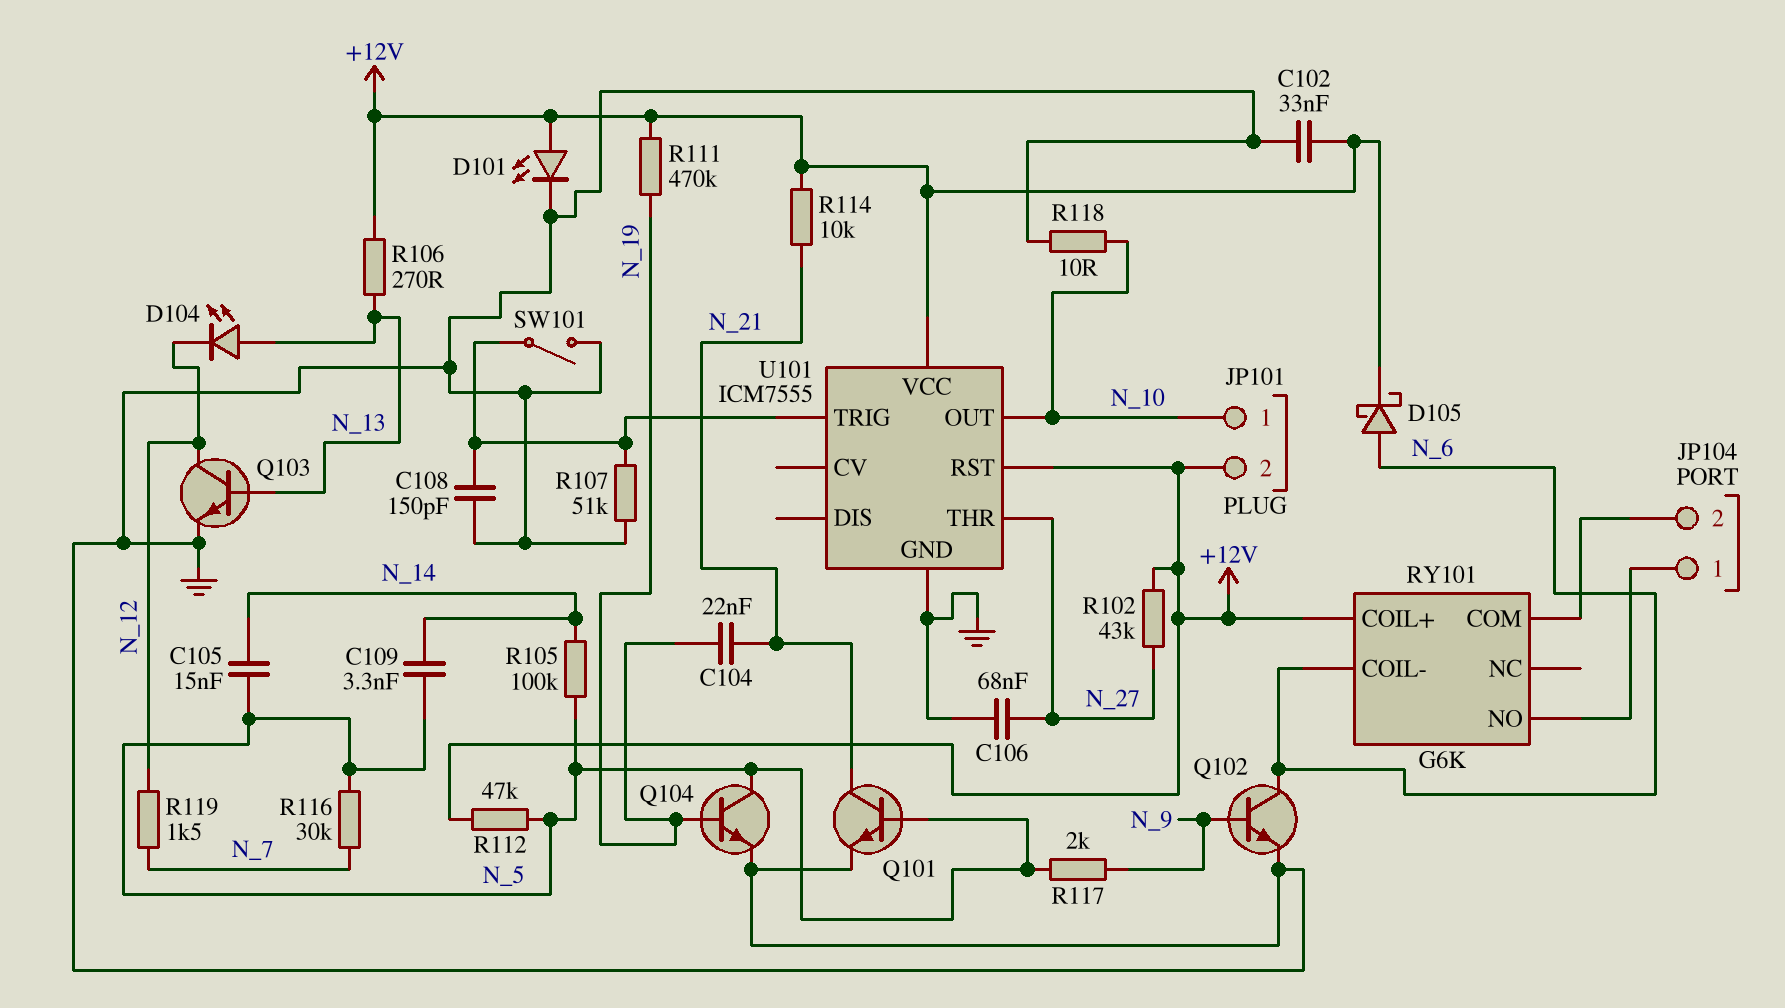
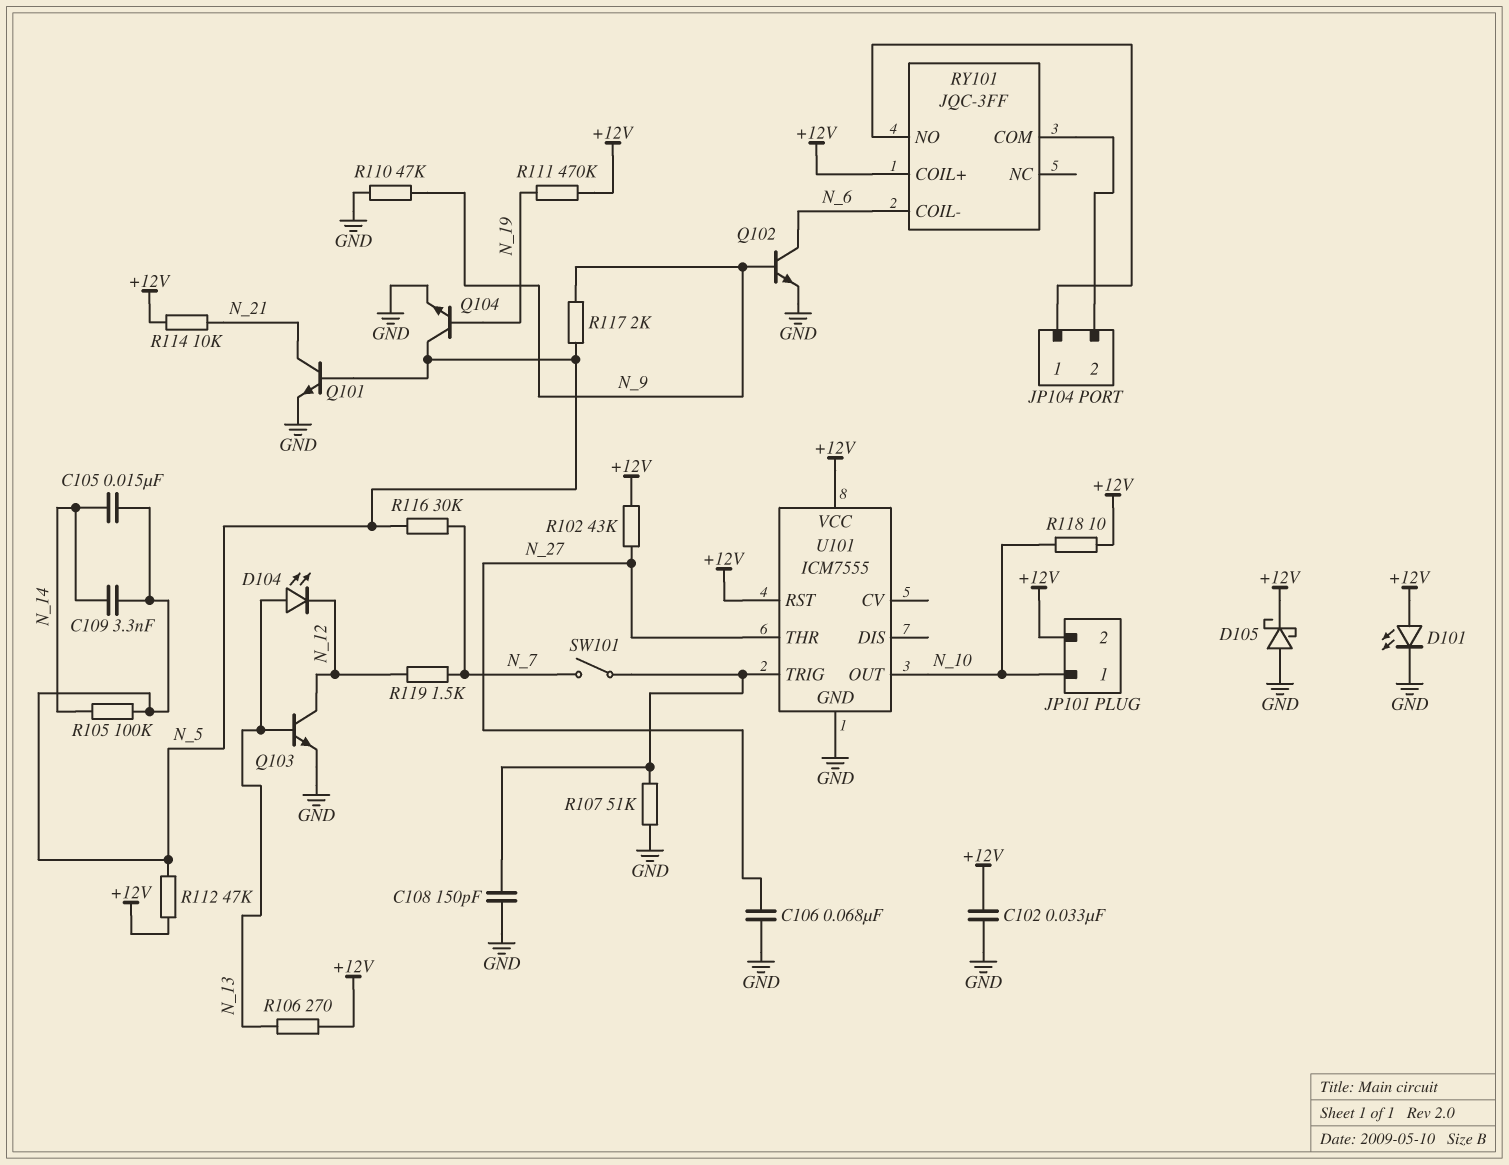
C104: 22nF (N_19, N_21) -> none
D105: schottky (A N_6, K +12V) -> schottky (A GND, K +12V)
R110: none -> 47k (GND, N_9)
R118: 10 (GND, N_10) -> 10 (+12V, N_10)
RY101: G6K -> JQC-3FF
SW101: switch (GND, U101/TRIG) -> switch (N_7, U101/TRIG)

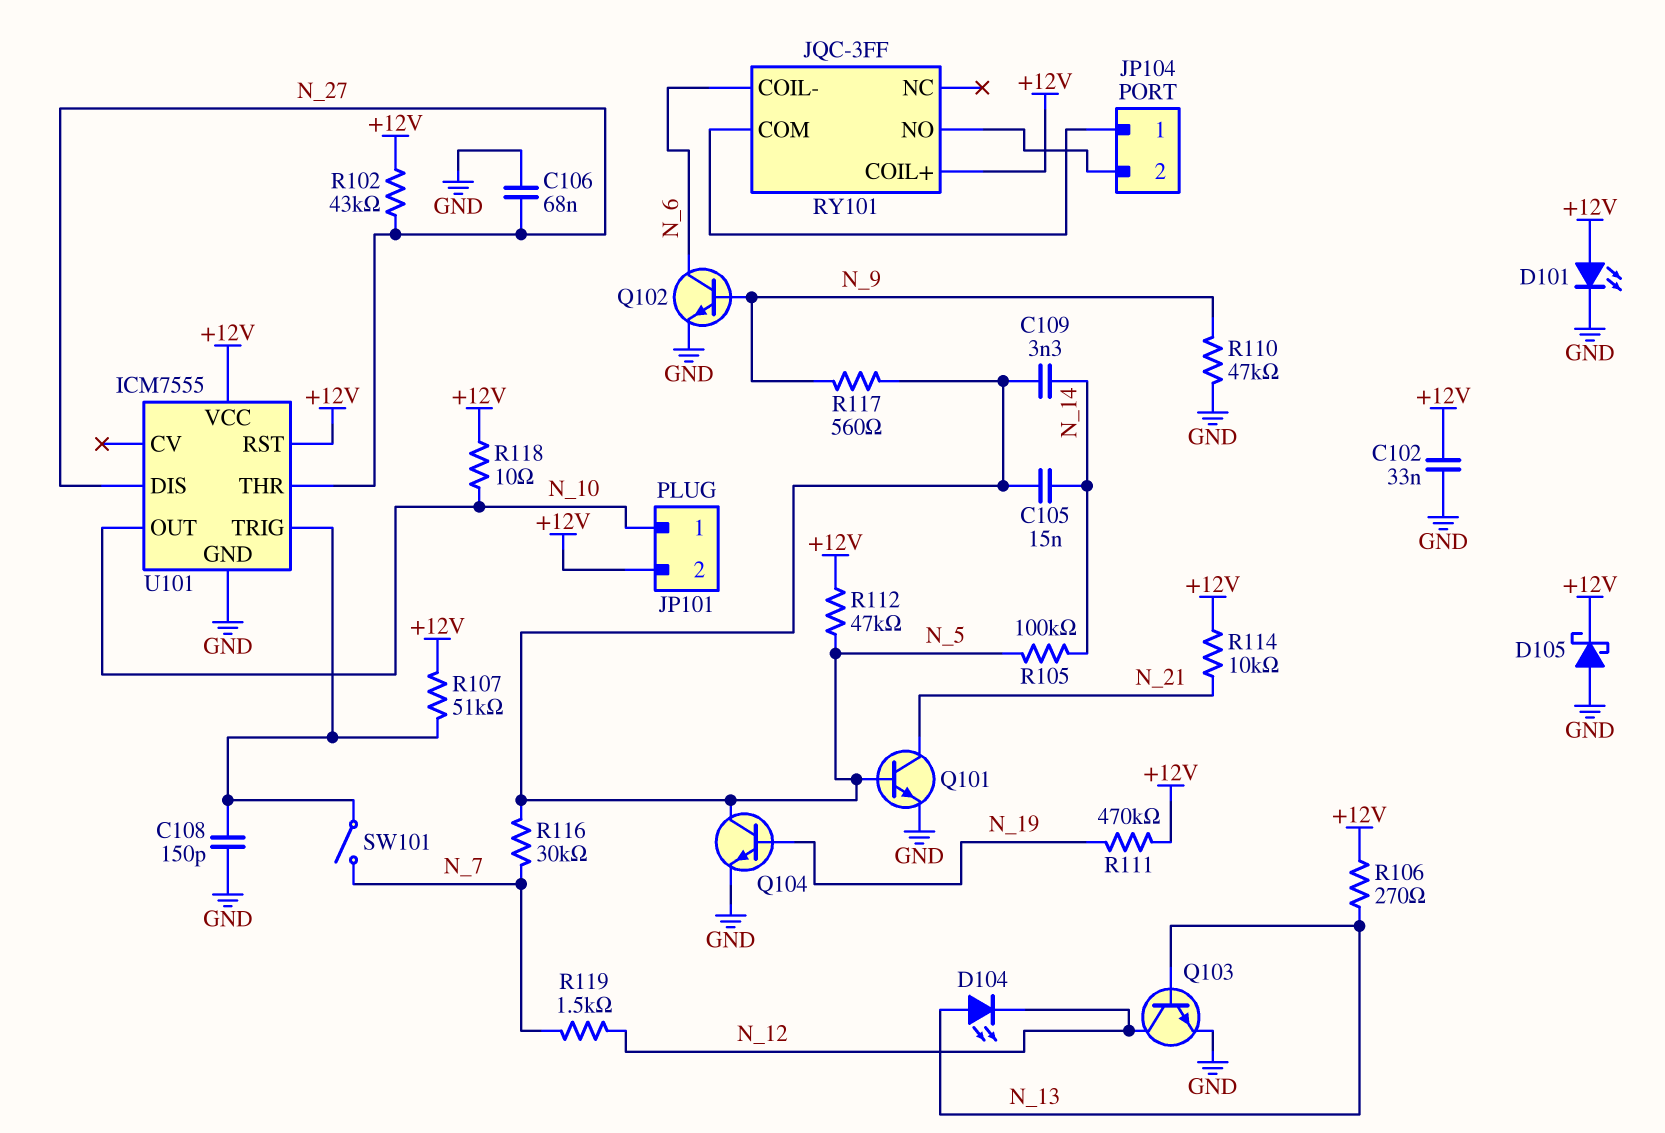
R107: 51k (GND, U101/TRIG) -> 51k (+12V, U101/TRIG)
R117: 2k (N_5, N_9) -> 560 (N_5, N_9)
RY101 pin COM: JP104/2 -> JP104/1
RY101 pin NO: JP104/1 -> JP104/2
U101 pin DIS: none -> N_27

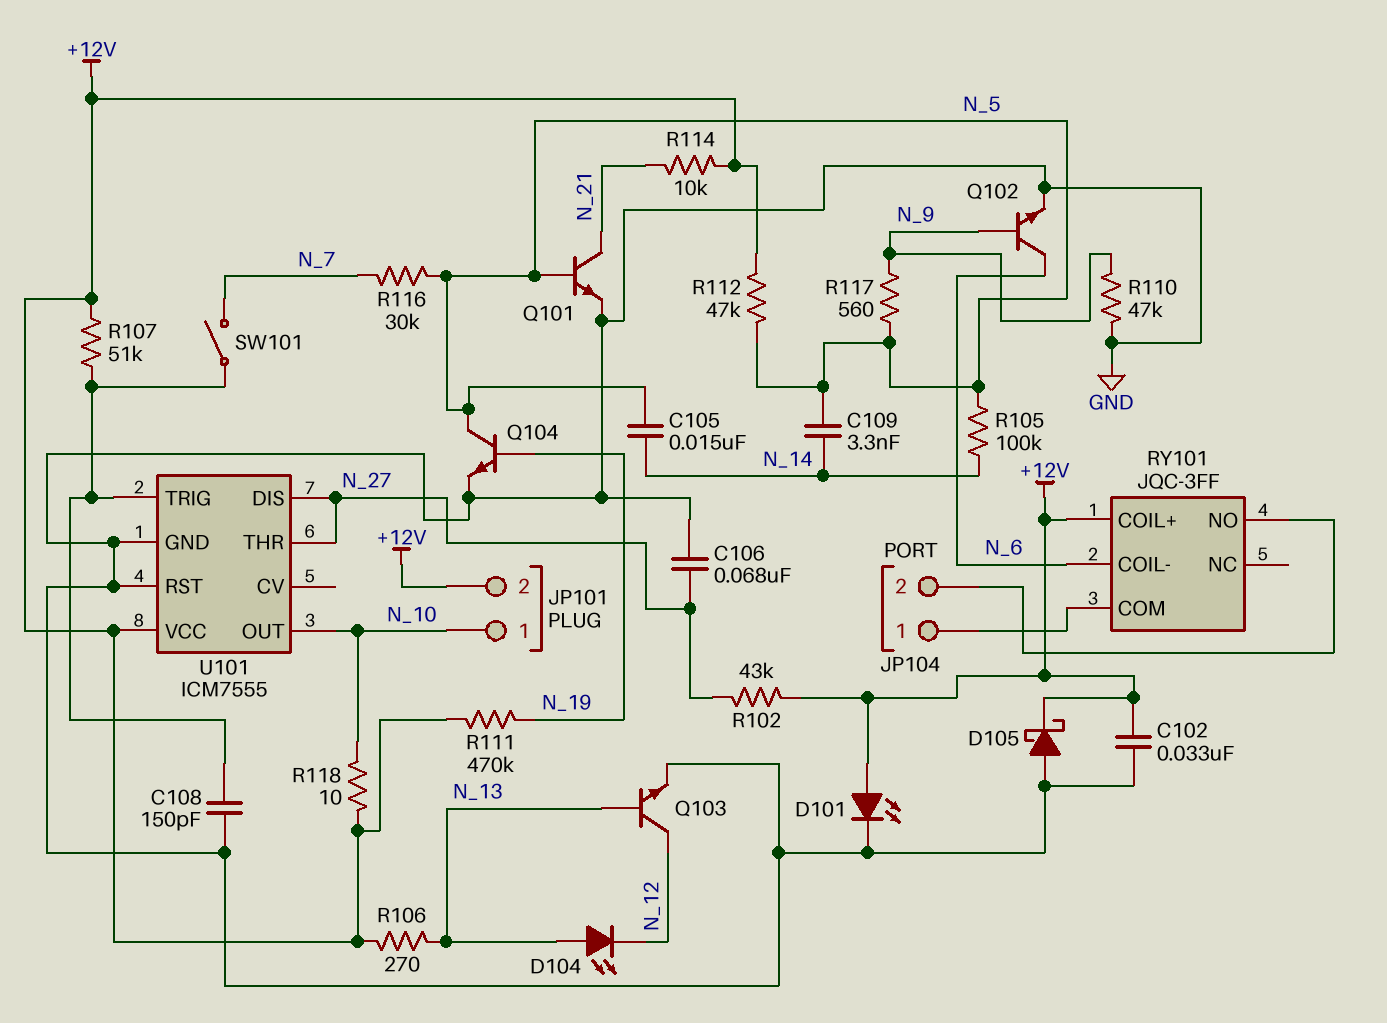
R119: 1.5k (N_7, N_12) -> none
U101 pin RST: +12V -> GND

